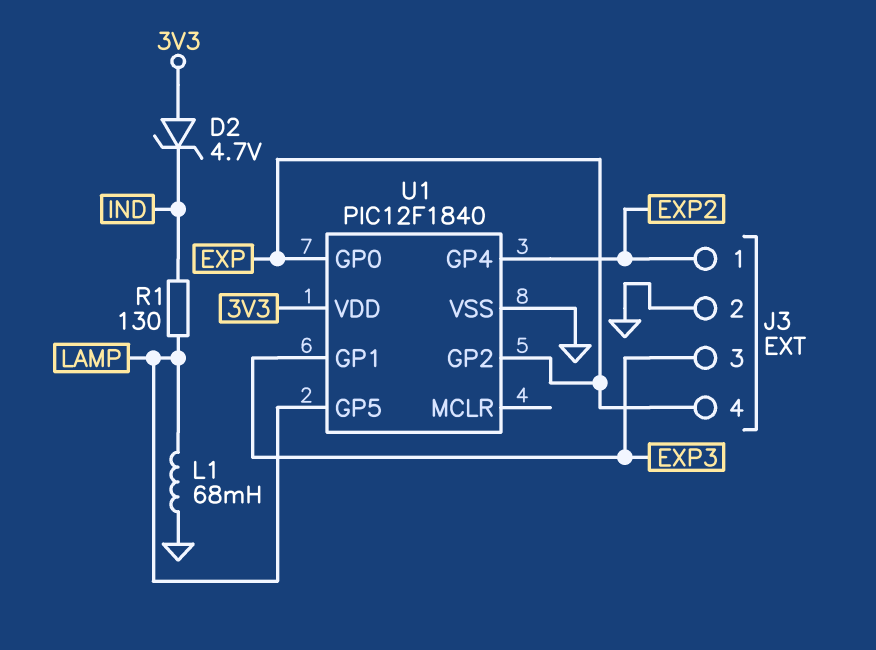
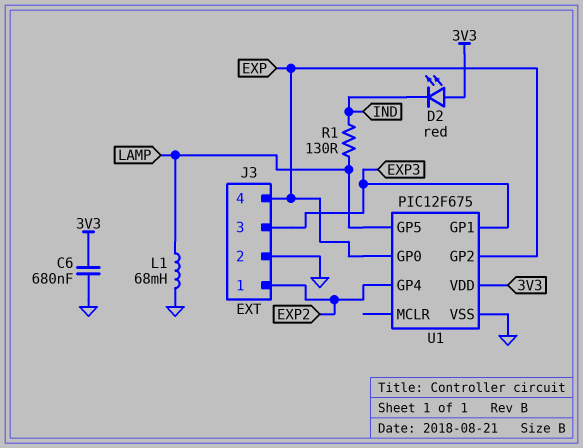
C6: none -> 680nF (3V3, GND)
D2: zener 4.7V (A 3V3, K IND) -> LED red (A 3V3, K IND)
U1: PIC12F1840 -> PIC12F675

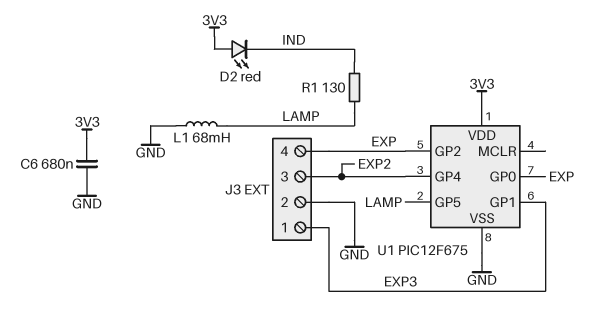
J3 pin 1: EXP2 -> EXP3
J3 pin 3: EXP3 -> EXP2

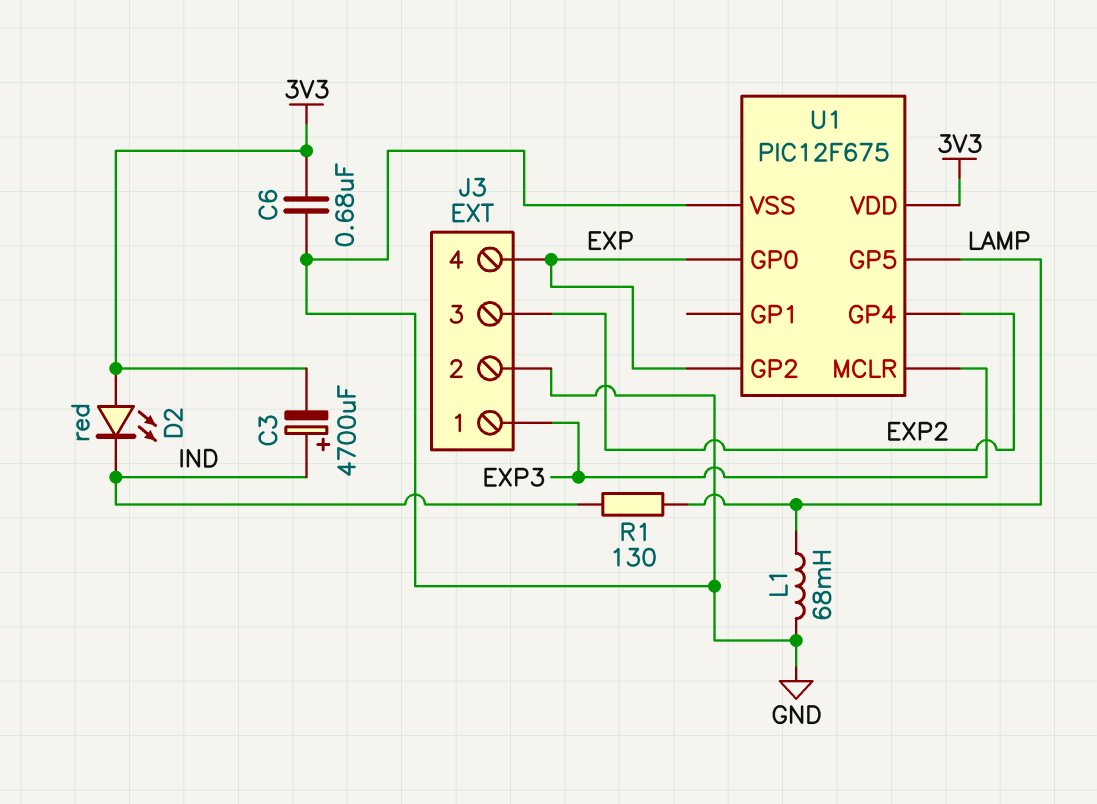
C3: none -> 4700uF (plus IND, minus 3V3)
U1 pin GP1: EXP3 -> none
U1 pin MCLR: none -> EXP3

